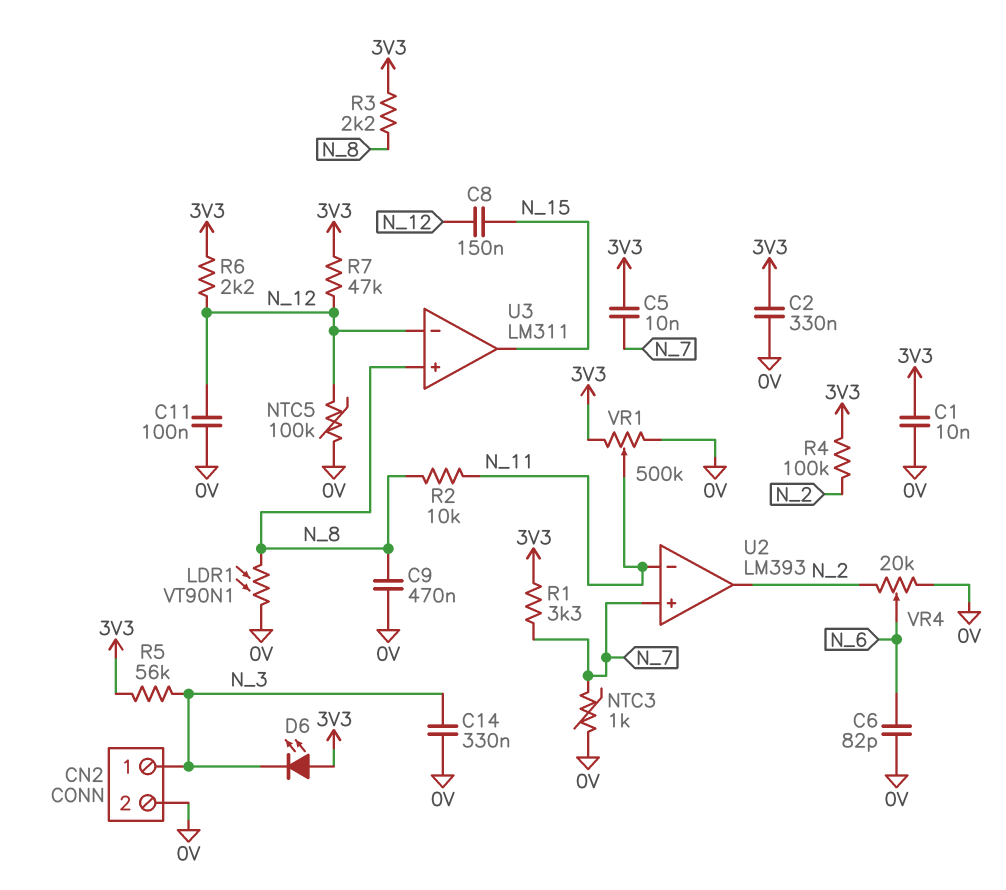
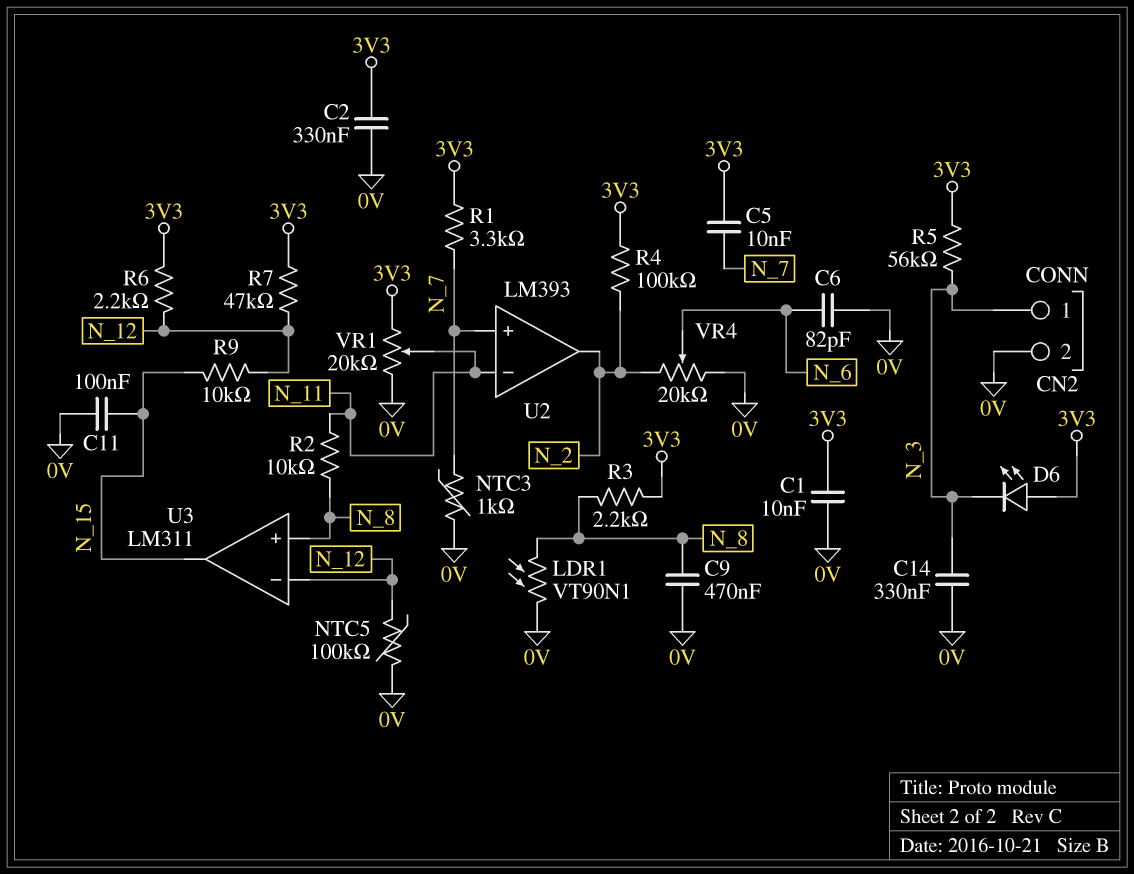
C8: 150nF (N_12, N_15) -> none
C11: 100nF (0V, N_12) -> 100nF (0V, N_15)
R9: none -> 10k (N_12, N_15)
VR1: 500k (0V, 3V3, wiper N_11) -> 20k (0V, 3V3, wiper N_11)

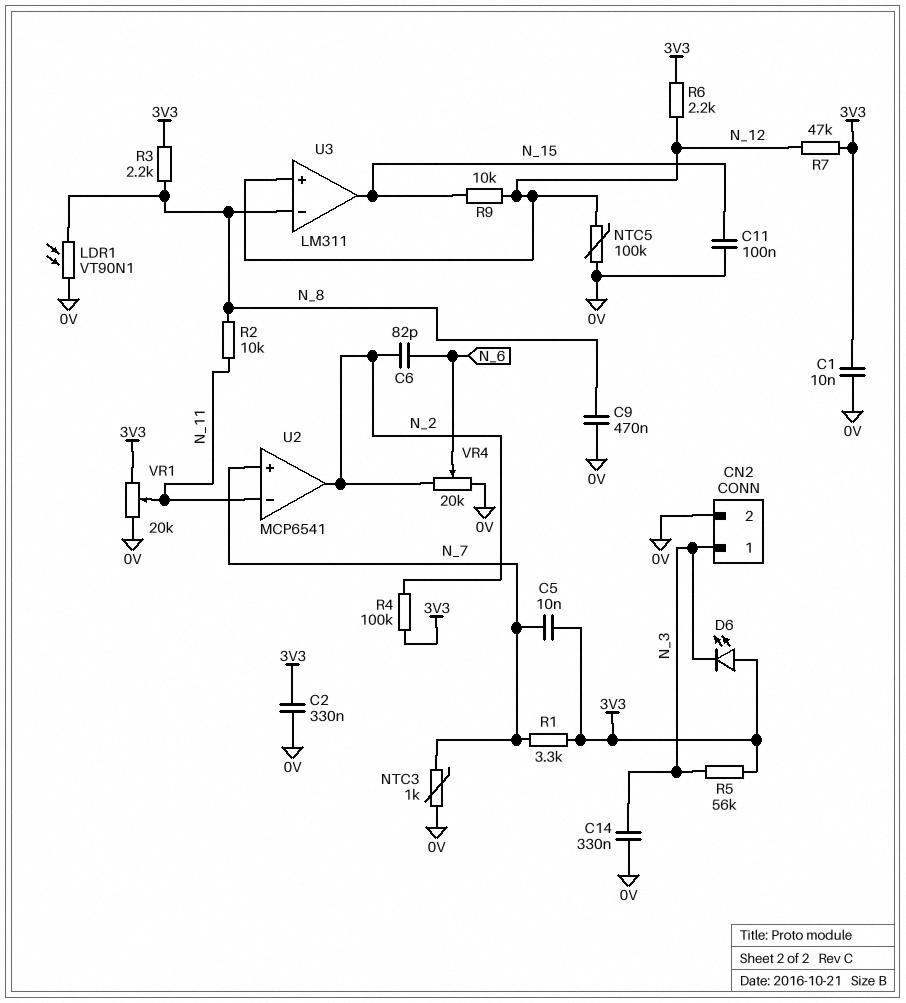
C6: 82pF (0V, N_6) -> 82pF (N_2, N_6)
U2: LM393 -> MCP6541
U3 pin in+: N_8 -> N_12
U3 pin in-: N_12 -> N_8

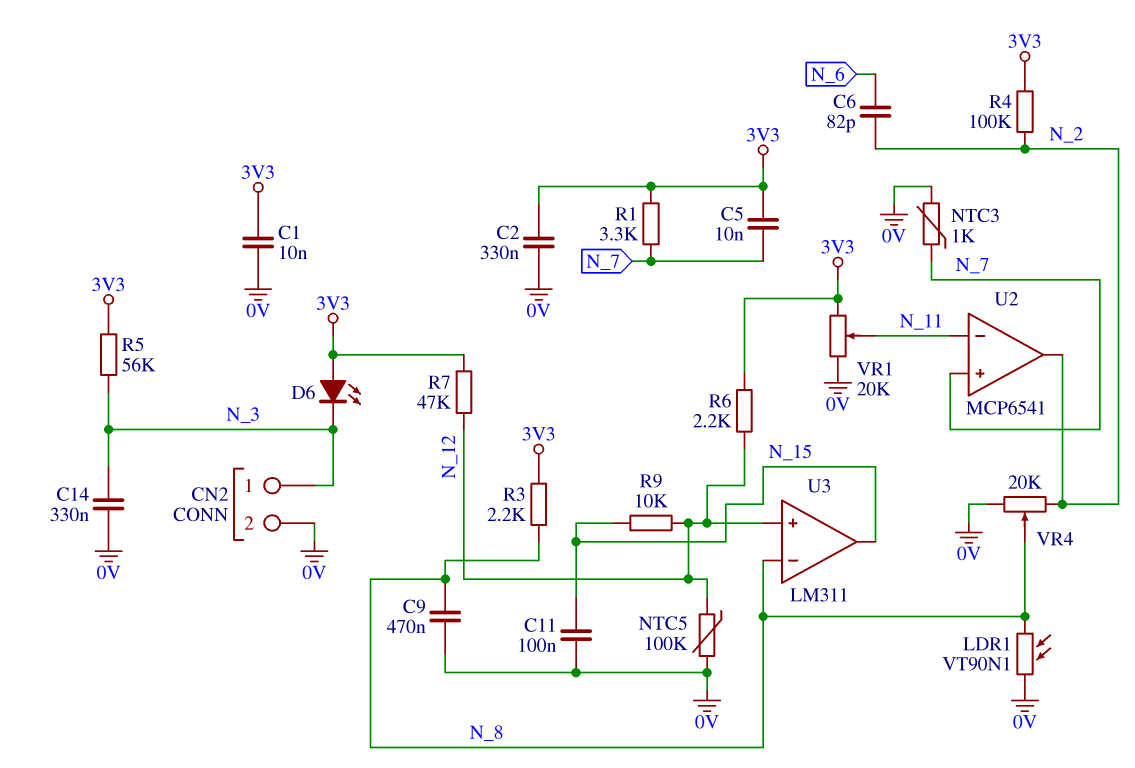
R2: 10k (N_8, N_11) -> none
VR4: 20k (0V, N_2, wiper N_6) -> 20k (0V, N_2, wiper N_8)

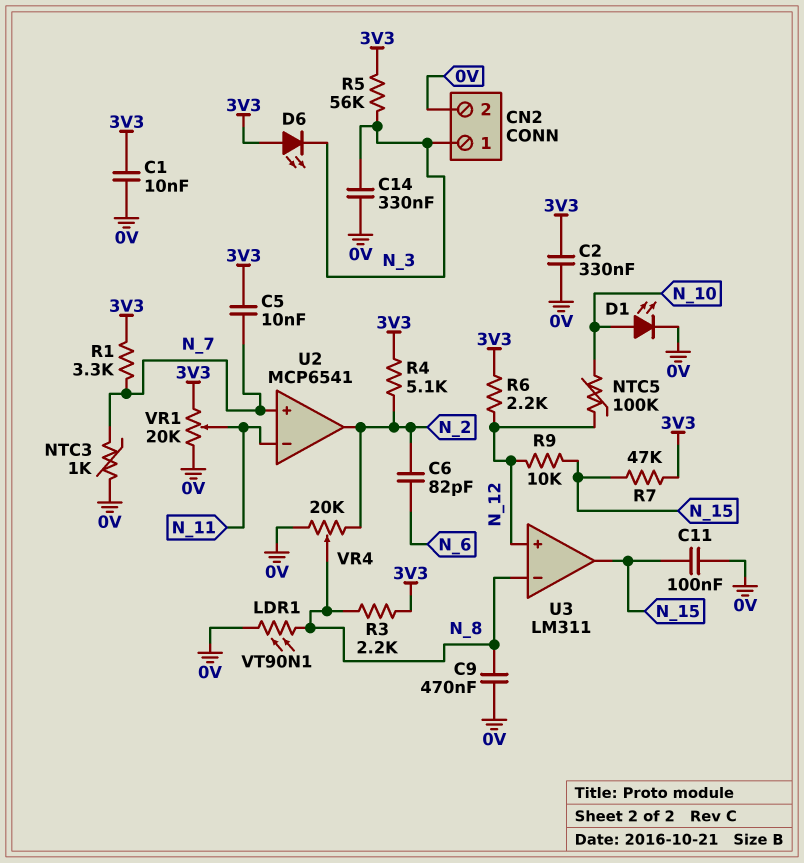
D1: none -> LED (A N_10, K 0V)
NTC5: 100k (0V, N_12) -> 100k (N_10, N_12)
R4: 100k (3V3, N_2) -> 5.1k (3V3, N_2)
R7: 47k (3V3, N_12) -> 47k (3V3, N_15)

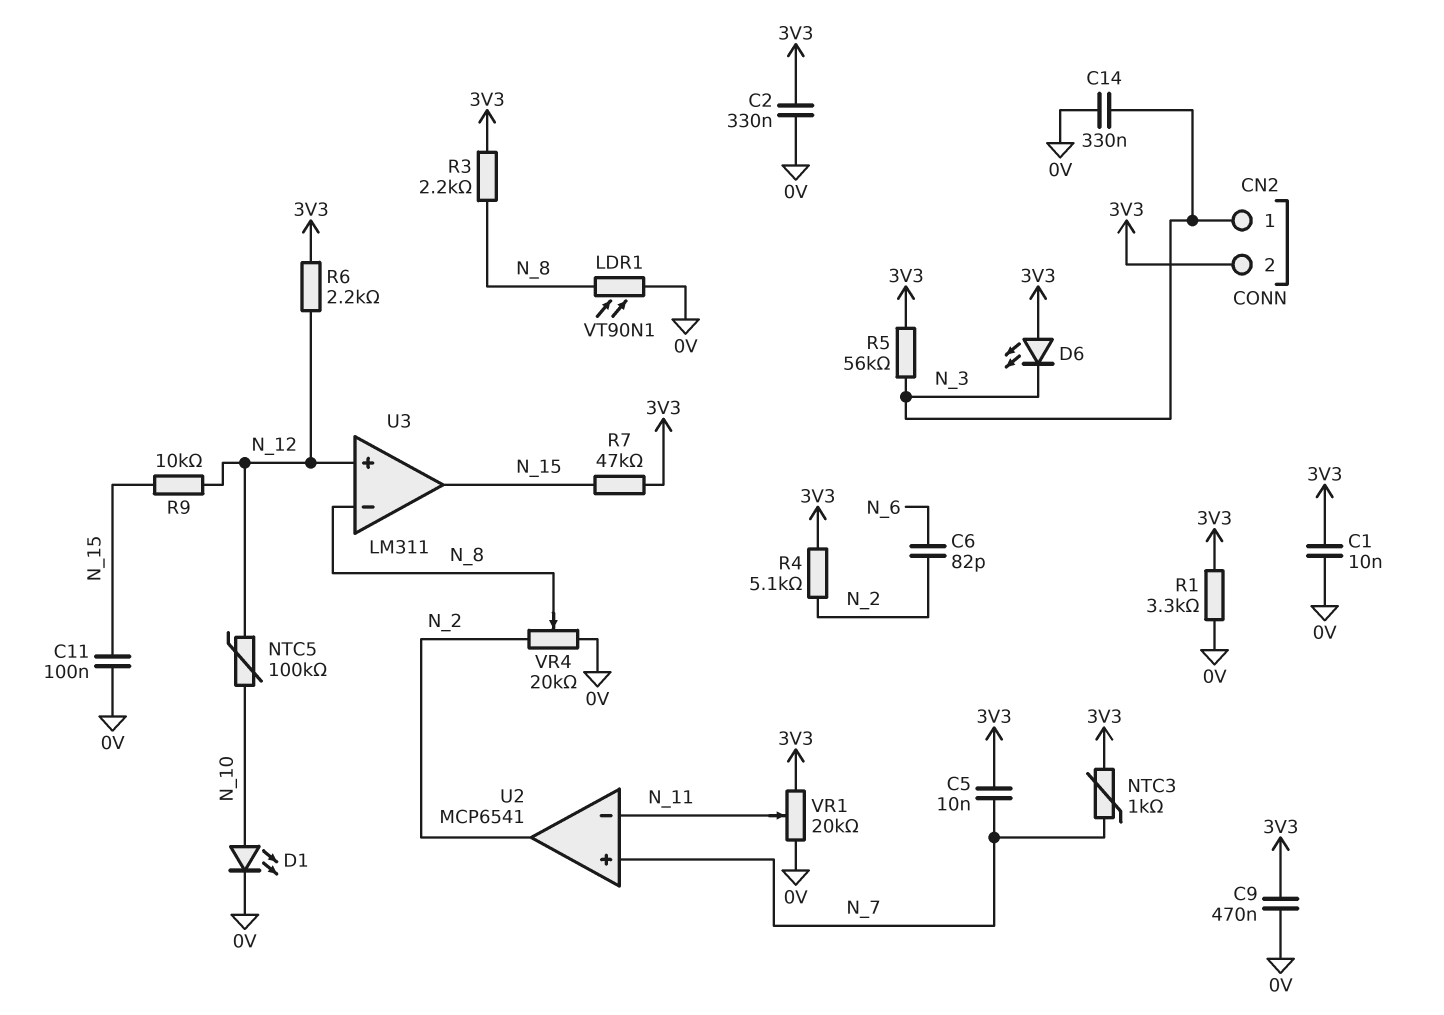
C9: 470nF (0V, N_8) -> 470nF (0V, 3V3)
CN2 pin 2: 0V -> 3V3
NTC3: 1k (0V, N_7) -> 1k (3V3, N_7)
R1: 3.3k (3V3, N_7) -> 3.3k (0V, 3V3)

